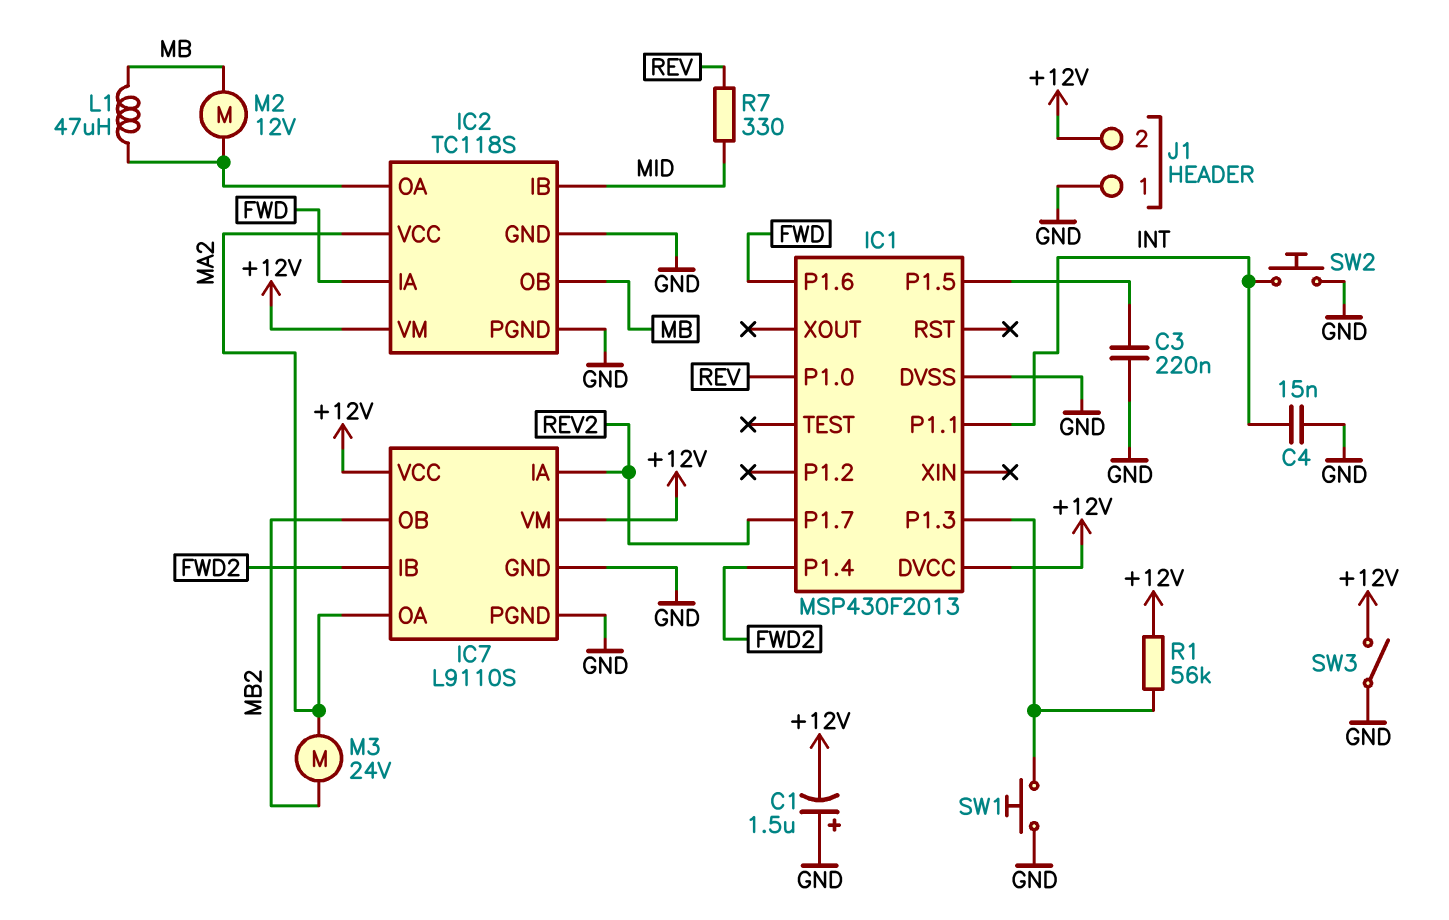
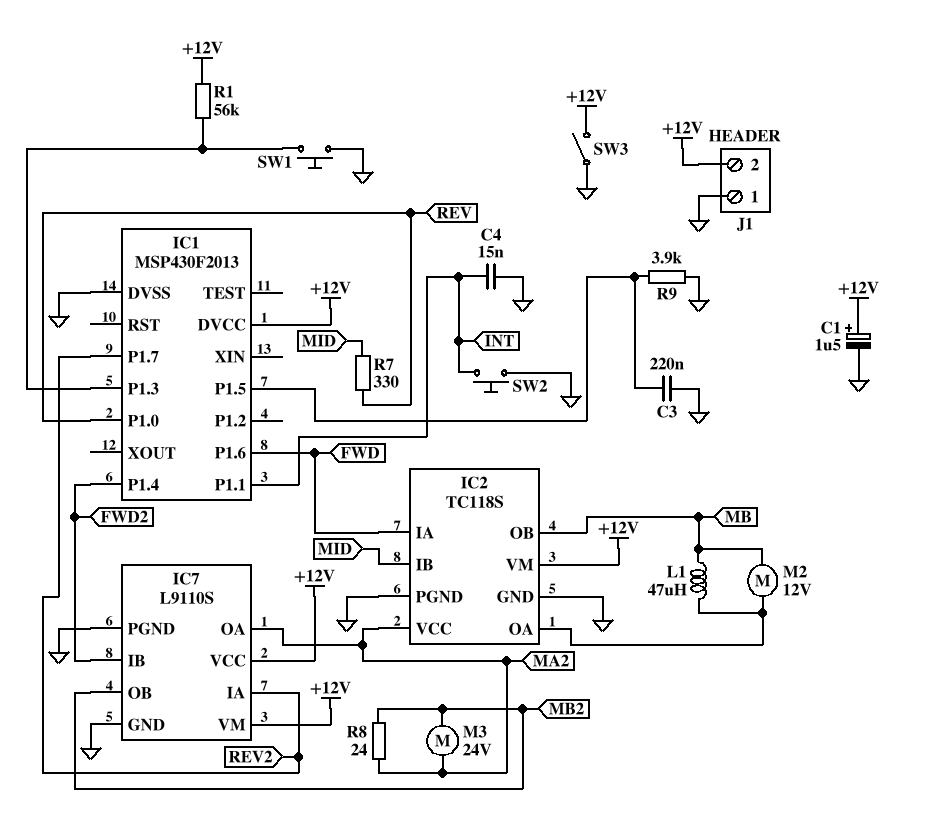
C1: 1.5uF (plus GND, minus +12V) -> 1.5uF (plus +12V, minus GND)
R8: none -> 24 (MA2, MB2)
R9: none -> 3.9k (GND, IC1/P1.5)

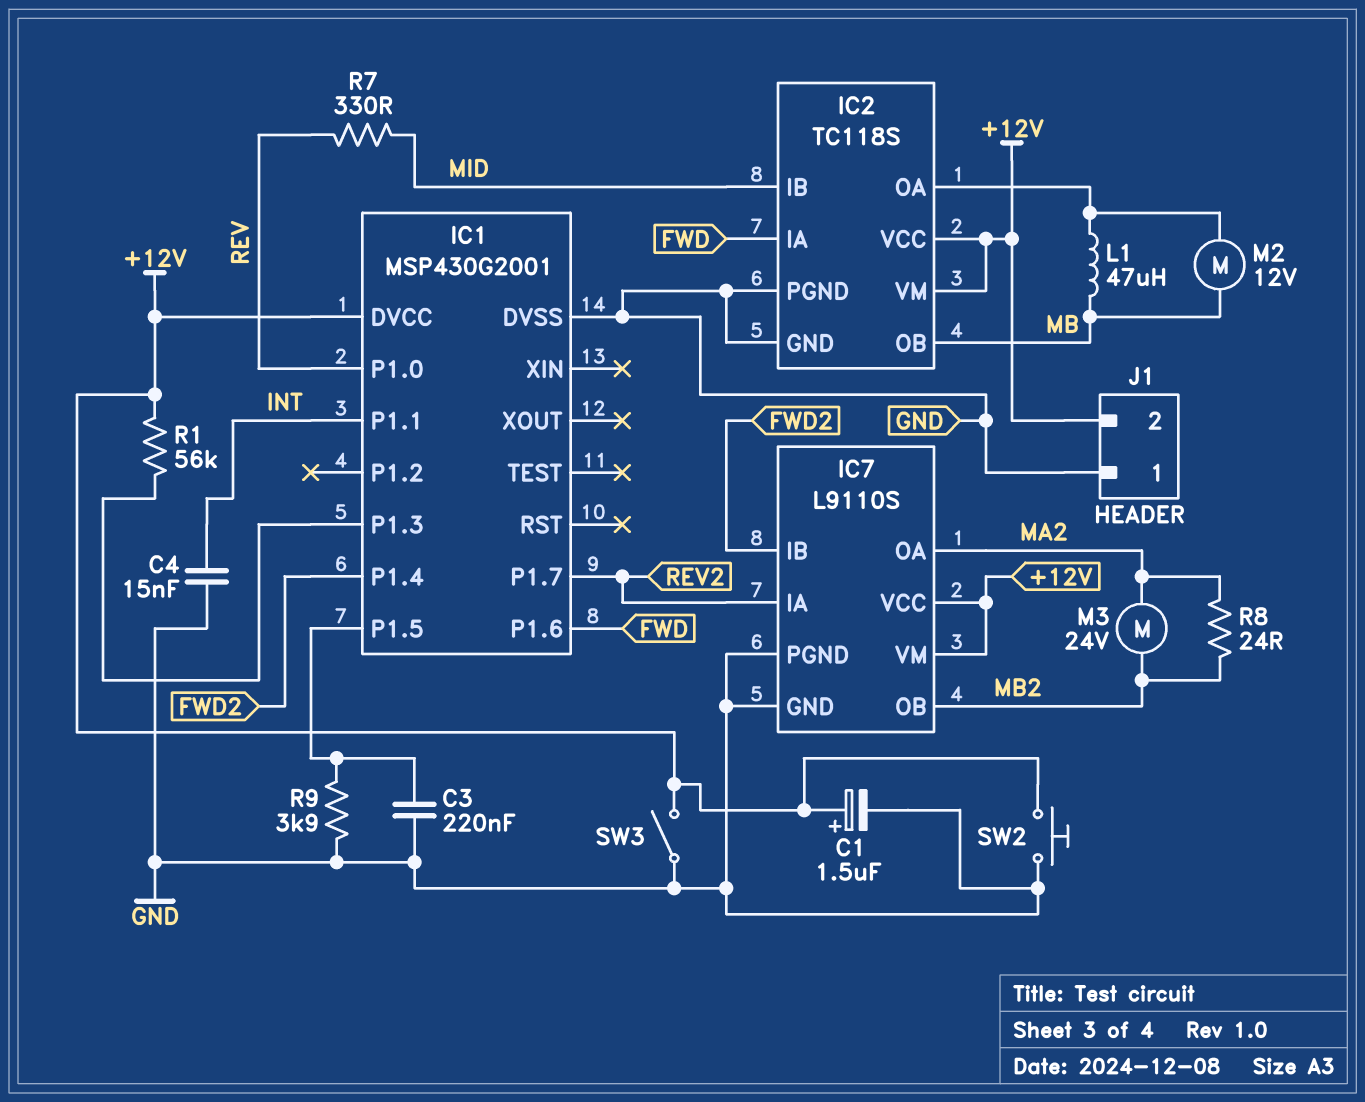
IC1: MSP430F2013 -> MSP430G2001
IC2 pin VCC: MA2 -> +12V
SW1: button (GND, IC1/P1.3) -> none
SW2: button (GND, INT) -> button (+12V, GND)

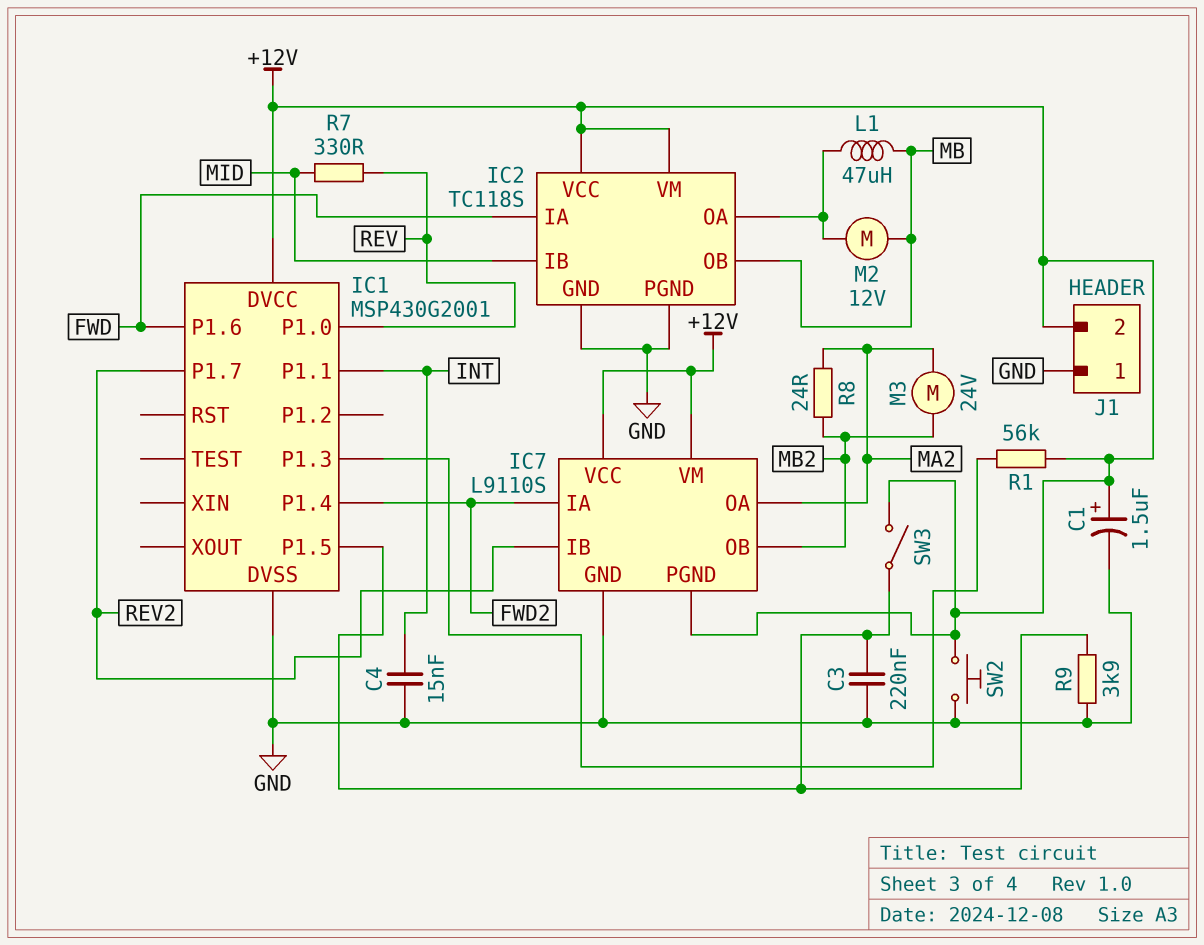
IC7 pin IA: REV2 -> FWD2
IC7 pin IB: FWD2 -> REV2
IC7 pin PGND: GND -> +12V
SW3: switch (+12V, GND) -> switch (+12V, IC1/P1.5)

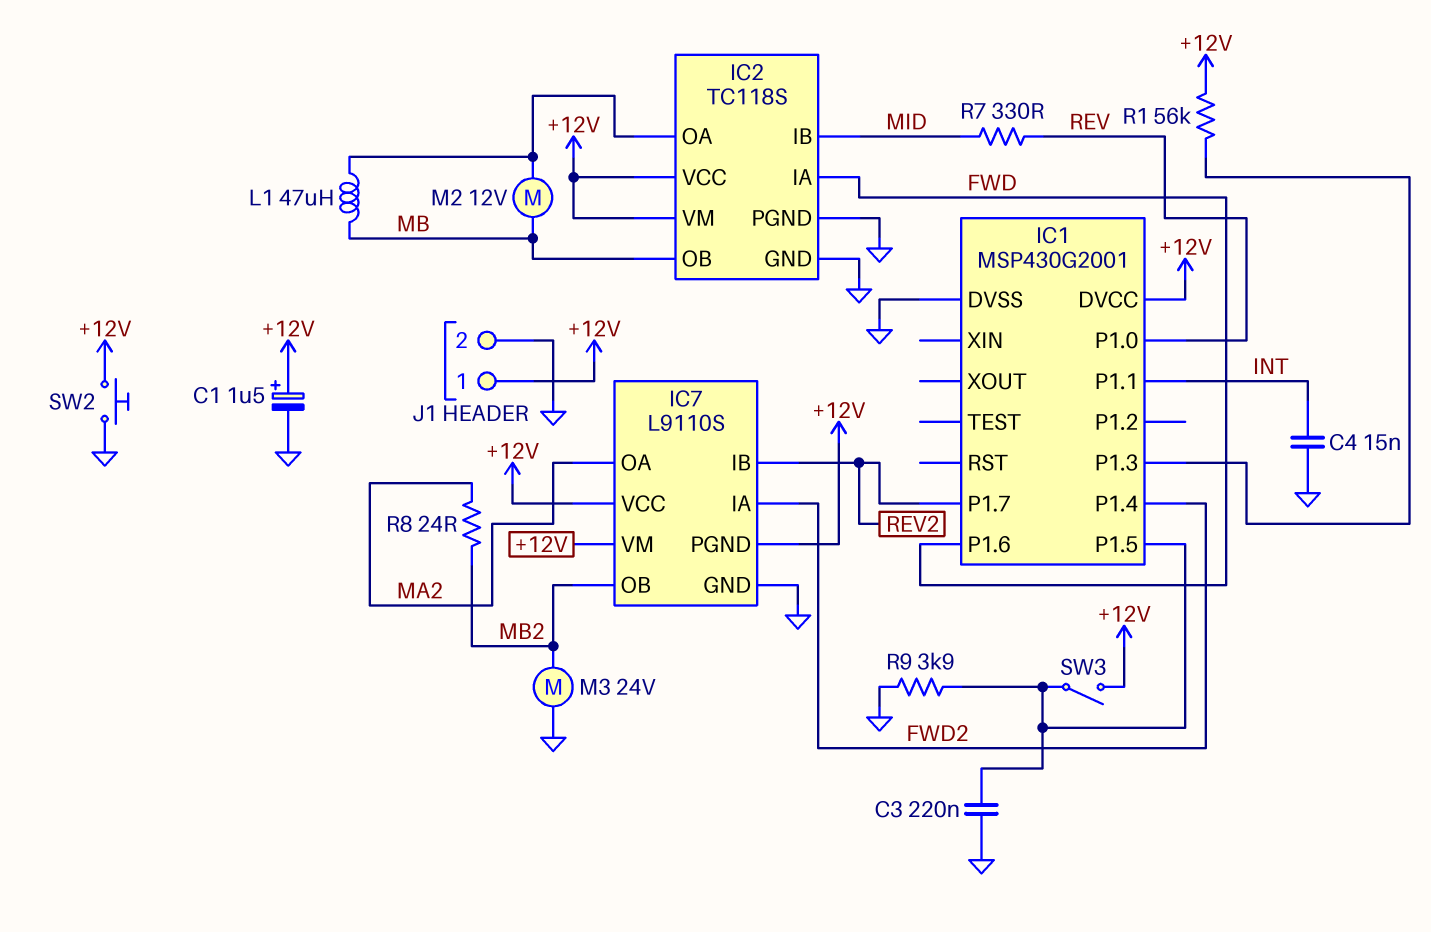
J1 pin 1: GND -> +12V
J1 pin 2: +12V -> GND
M3: motor 24V (MA2, MB2) -> motor 24V (GND, MB2)

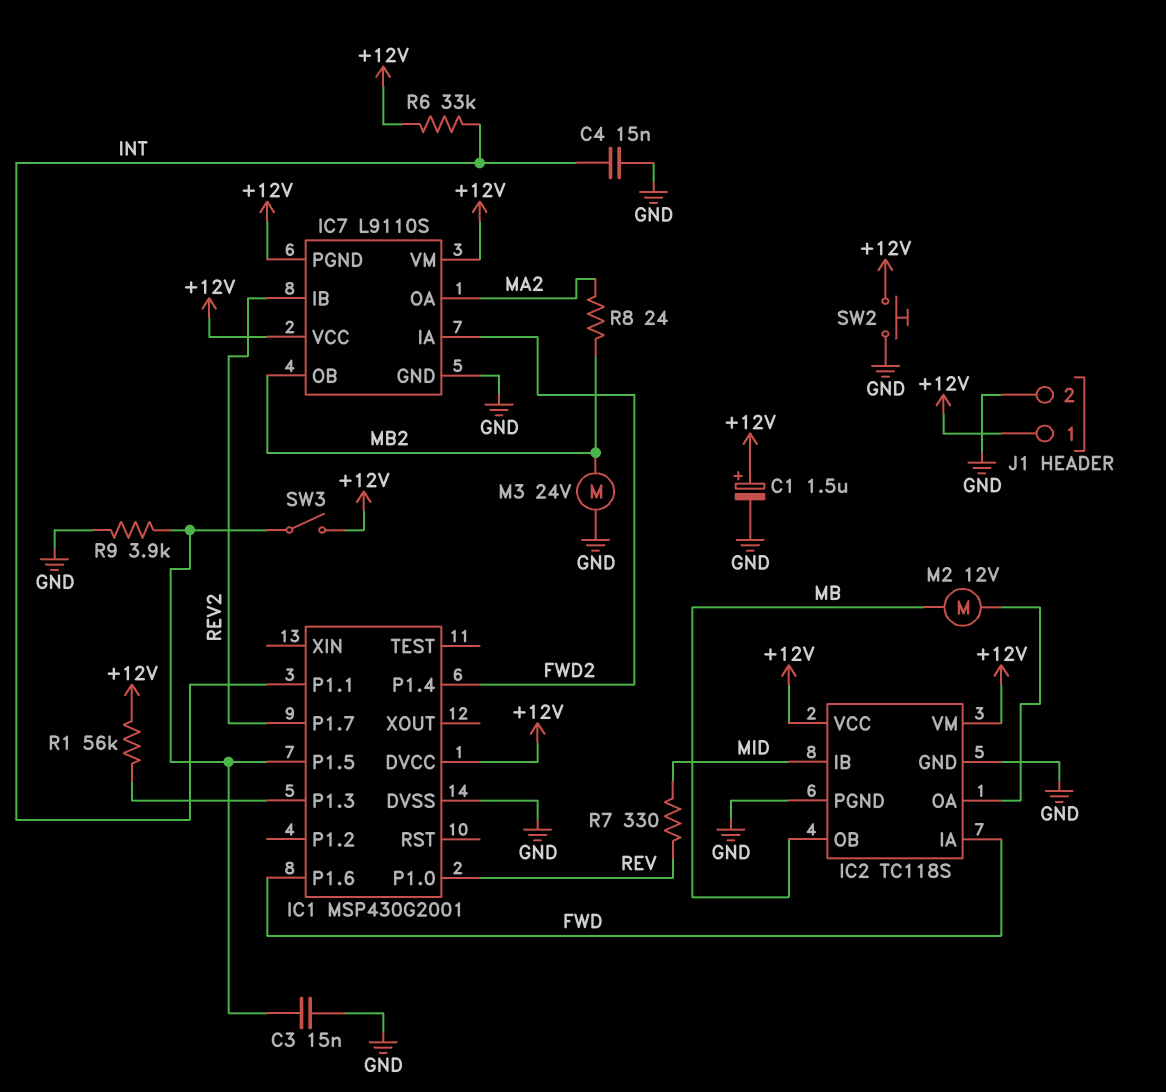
C3: 220nF (GND, IC1/P1.5) -> 15nF (GND, IC1/P1.5)
L1: 47uH (IC2/OA, MB) -> none
R6: none -> 33k (+12V, INT)

